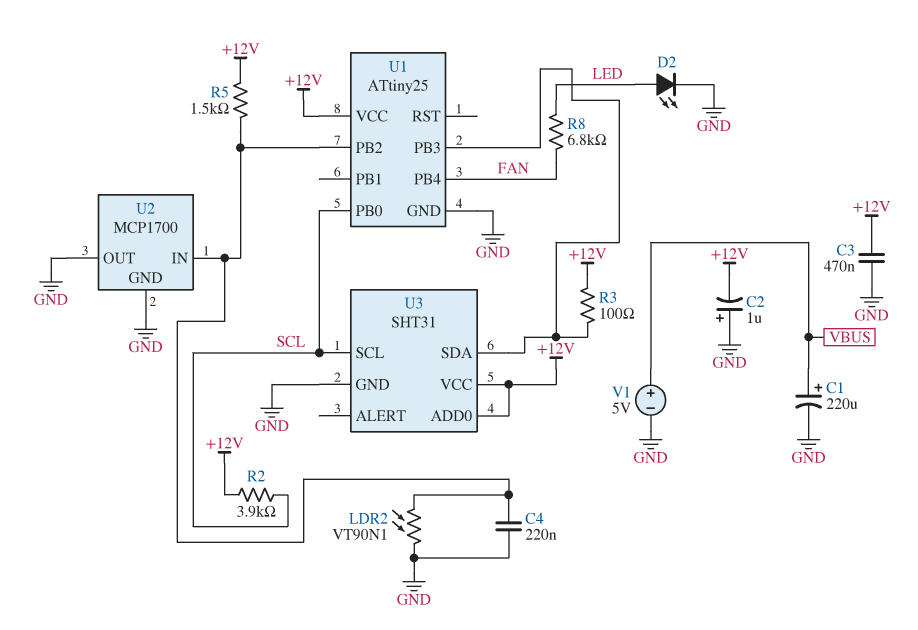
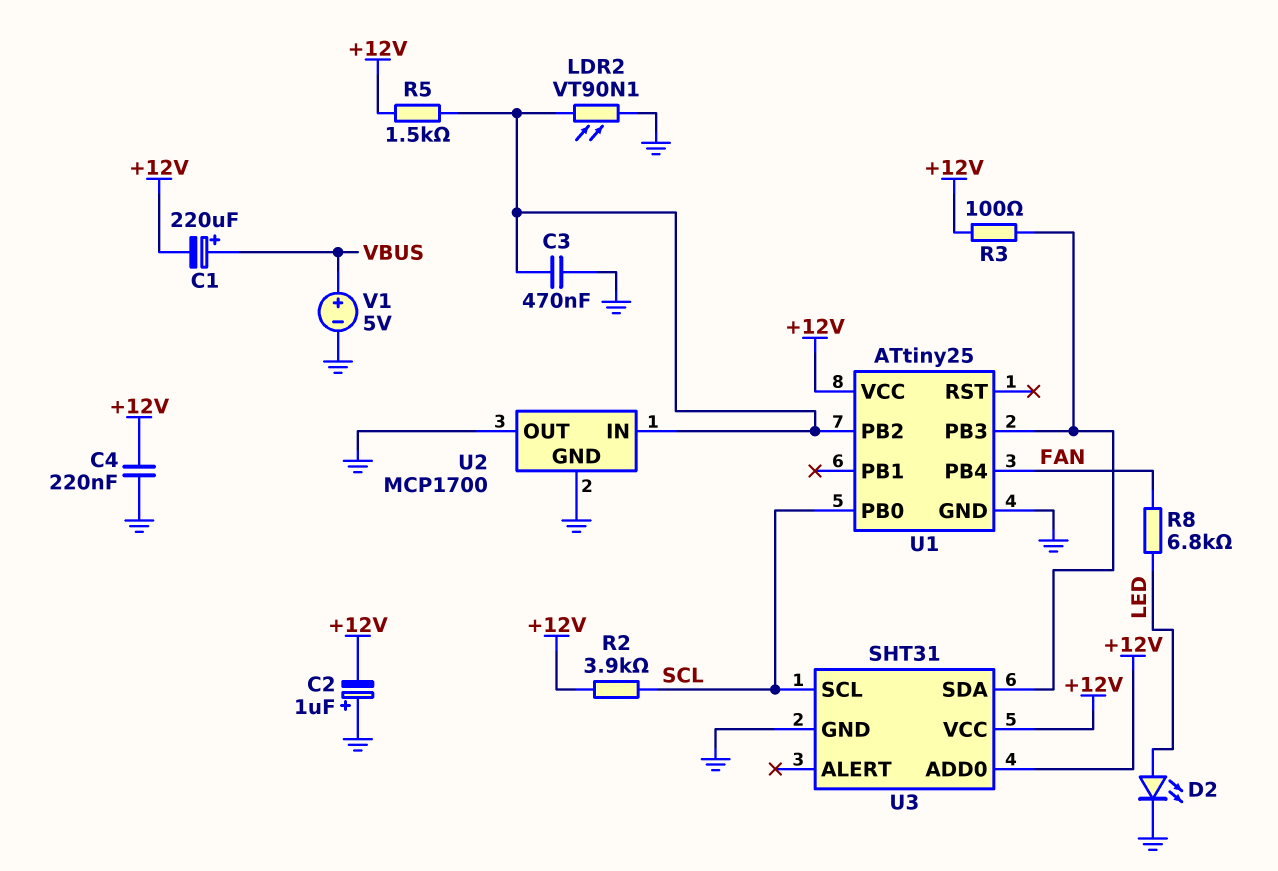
C1: 220uF (plus VBUS, minus GND) -> 220uF (plus VBUS, minus +12V)
C3: 470nF (+12V, GND) -> 470nF (GND, U1/PB2)
C4: 220nF (GND, U1/PB2) -> 220nF (+12V, GND)

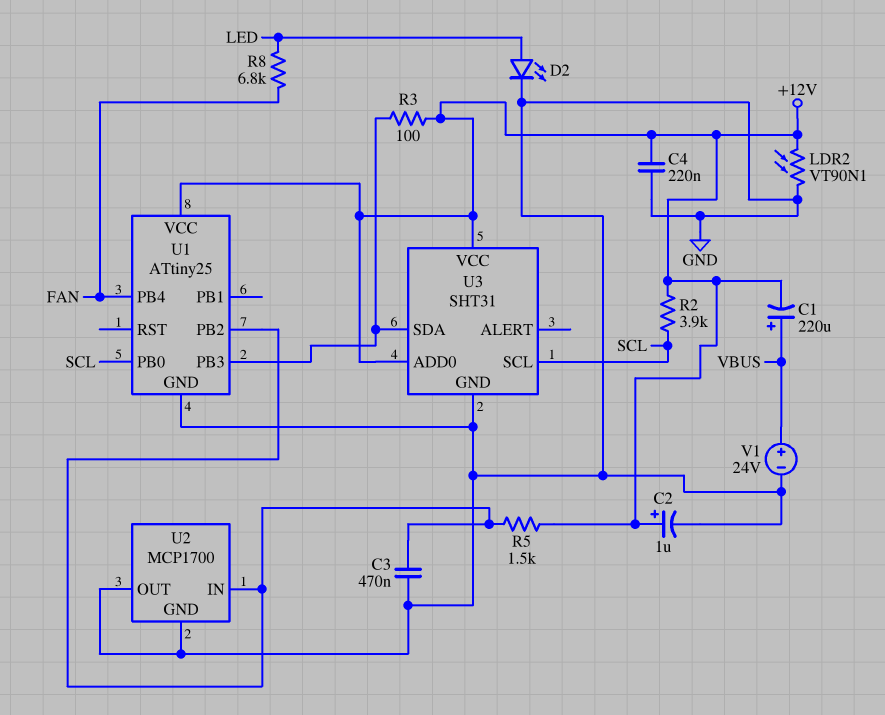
C2: 1uF (plus GND, minus +12V) -> 1uF (plus +12V, minus GND)
LDR2: VT90N1 (GND, U1/PB2) -> VT90N1 (+12V, GND)
V1: 5V (plus VBUS, minus GND) -> 24V (plus VBUS, minus GND)

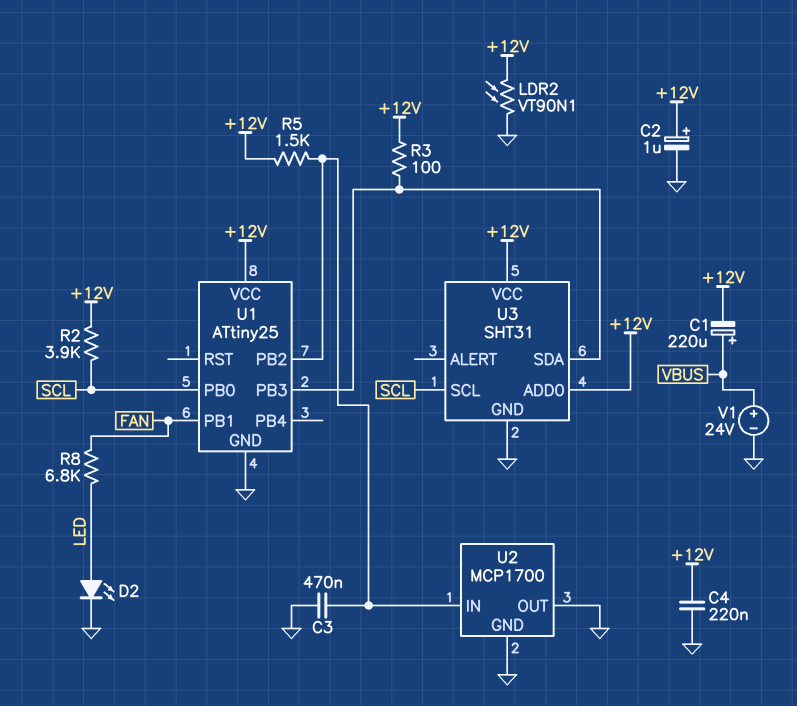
U1 pin PB1: none -> FAN
U1 pin PB4: FAN -> none

